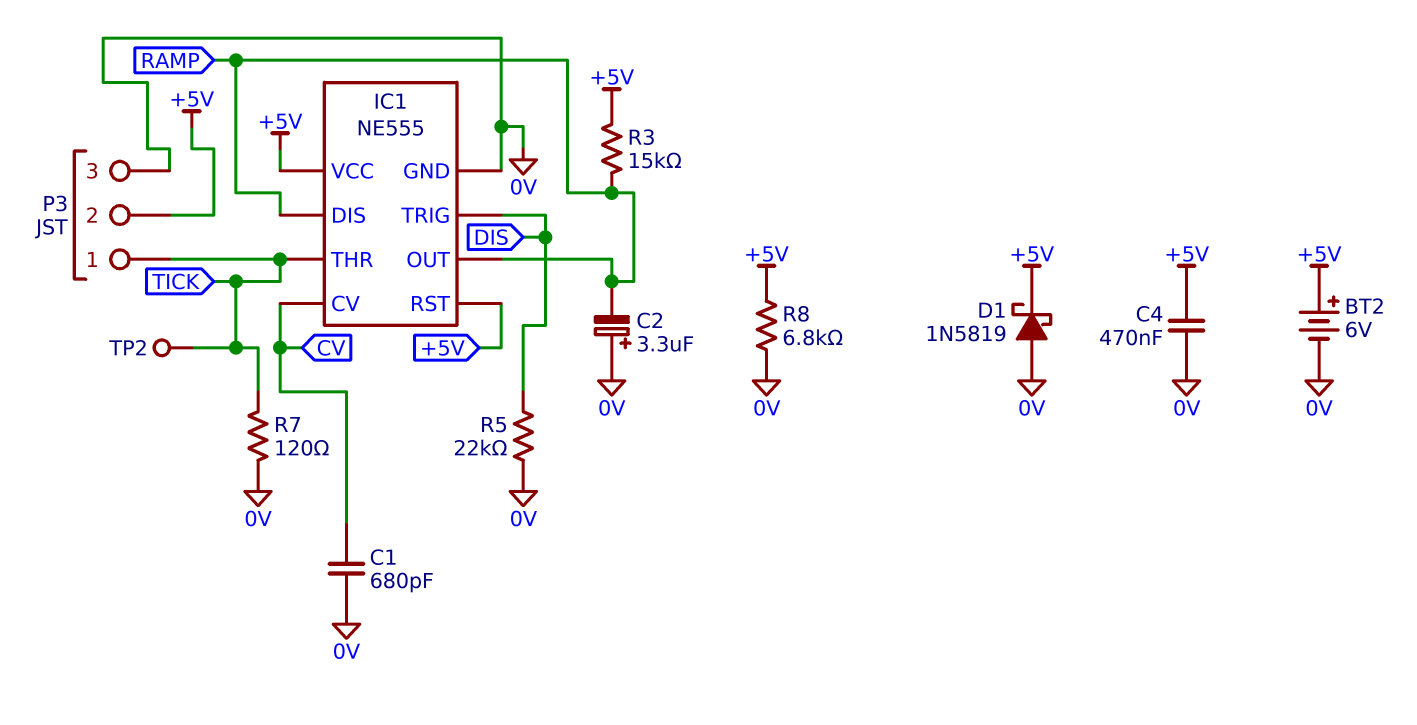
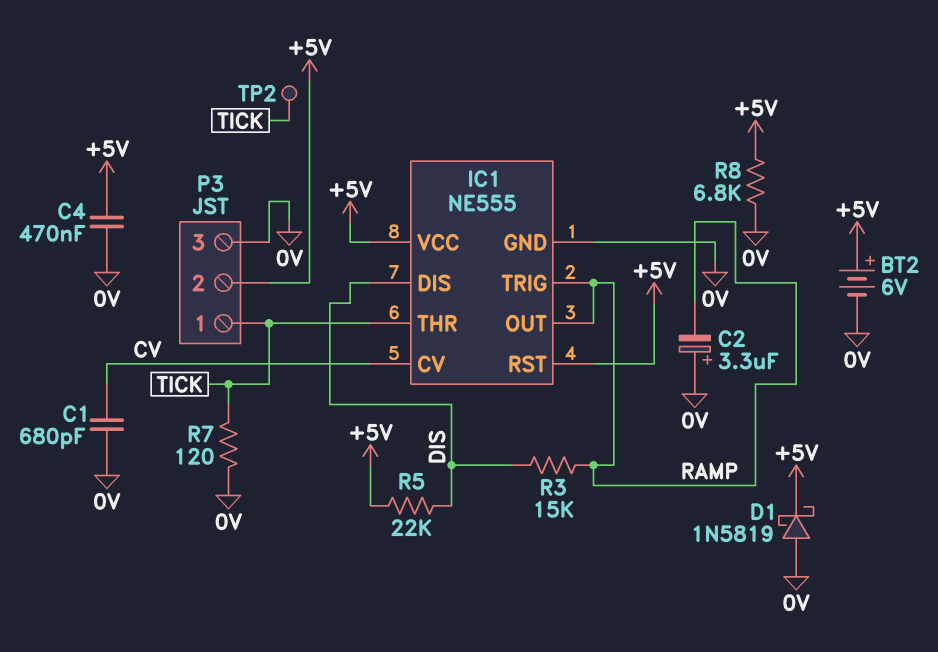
IC1 pin DIS: RAMP -> DIS
IC1 pin TRIG: DIS -> RAMP
R3: 15k (+5V, RAMP) -> 15k (DIS, RAMP)
R5: 22k (0V, DIS) -> 22k (+5V, DIS)

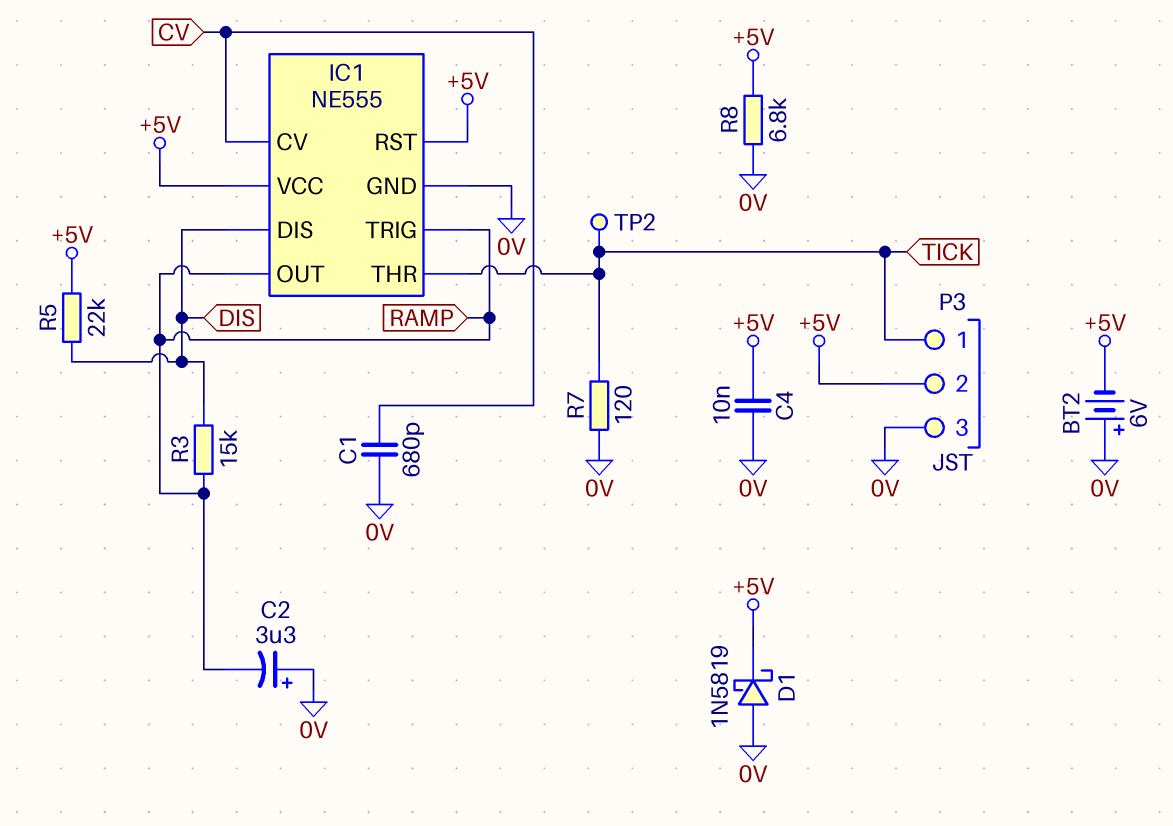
BT2: 6V (plus +5V, minus 0V) -> 6V (plus 0V, minus +5V)
C4: 470nF (+5V, 0V) -> 10nF (+5V, 0V)

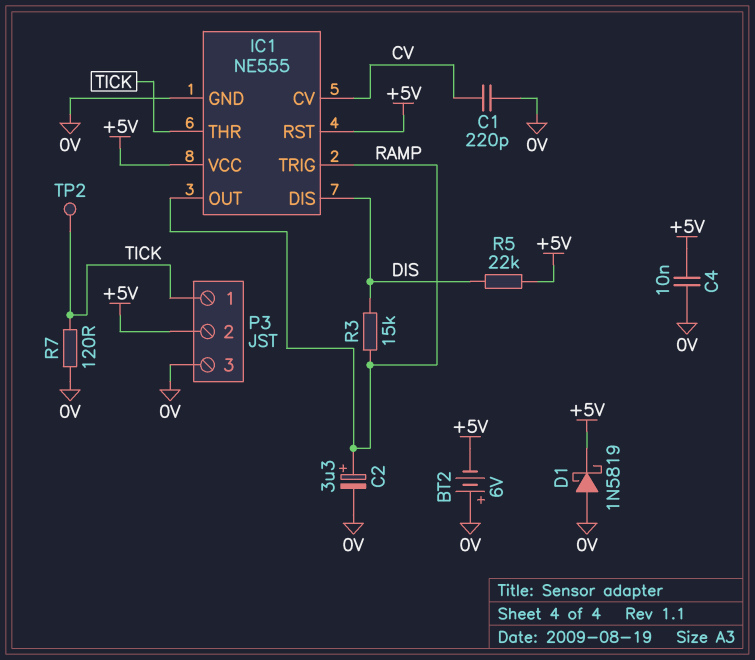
C1: 680pF (0V, CV) -> 220pF (0V, CV)
C2: 3.3uF (plus 0V, minus RAMP) -> 3.3uF (plus RAMP, minus 0V)
R8: 6.8k (+5V, 0V) -> none

